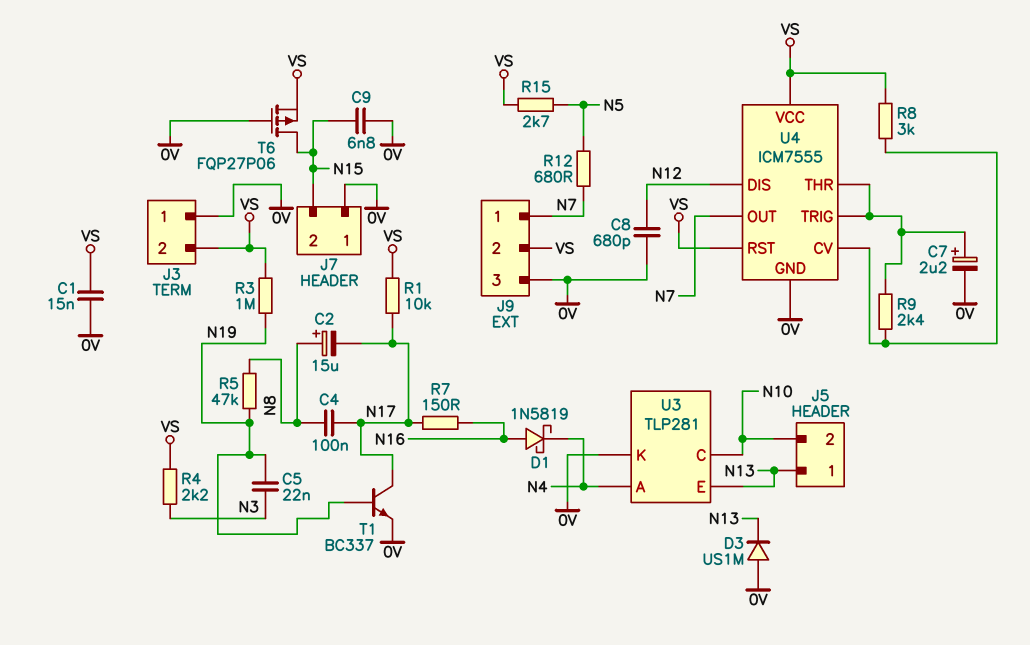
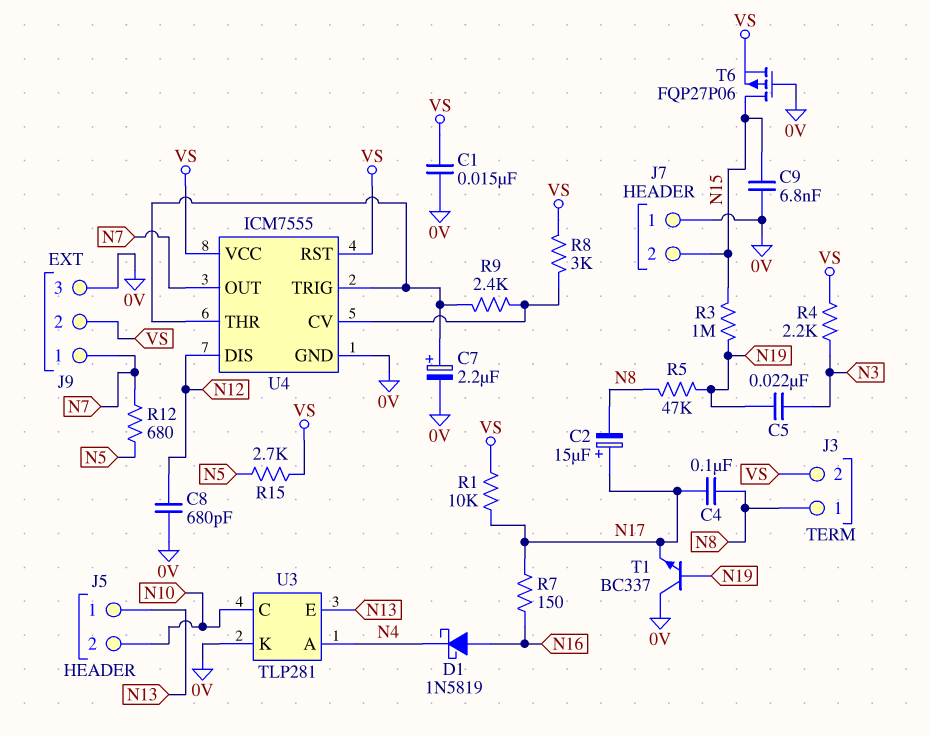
C2: 15uF (plus N8, minus N17) -> 15uF (plus N17, minus N8)
D3: diode US1M (A 0V, K N13) -> none
J3 pin 1: 0V -> N8
R3: 1M (N19, VS) -> 1M (N15, N19)
T1: NPN BC337 (B N19, C N17, E 0V) -> NPN BC337 (B N19, C 0V, E N17)

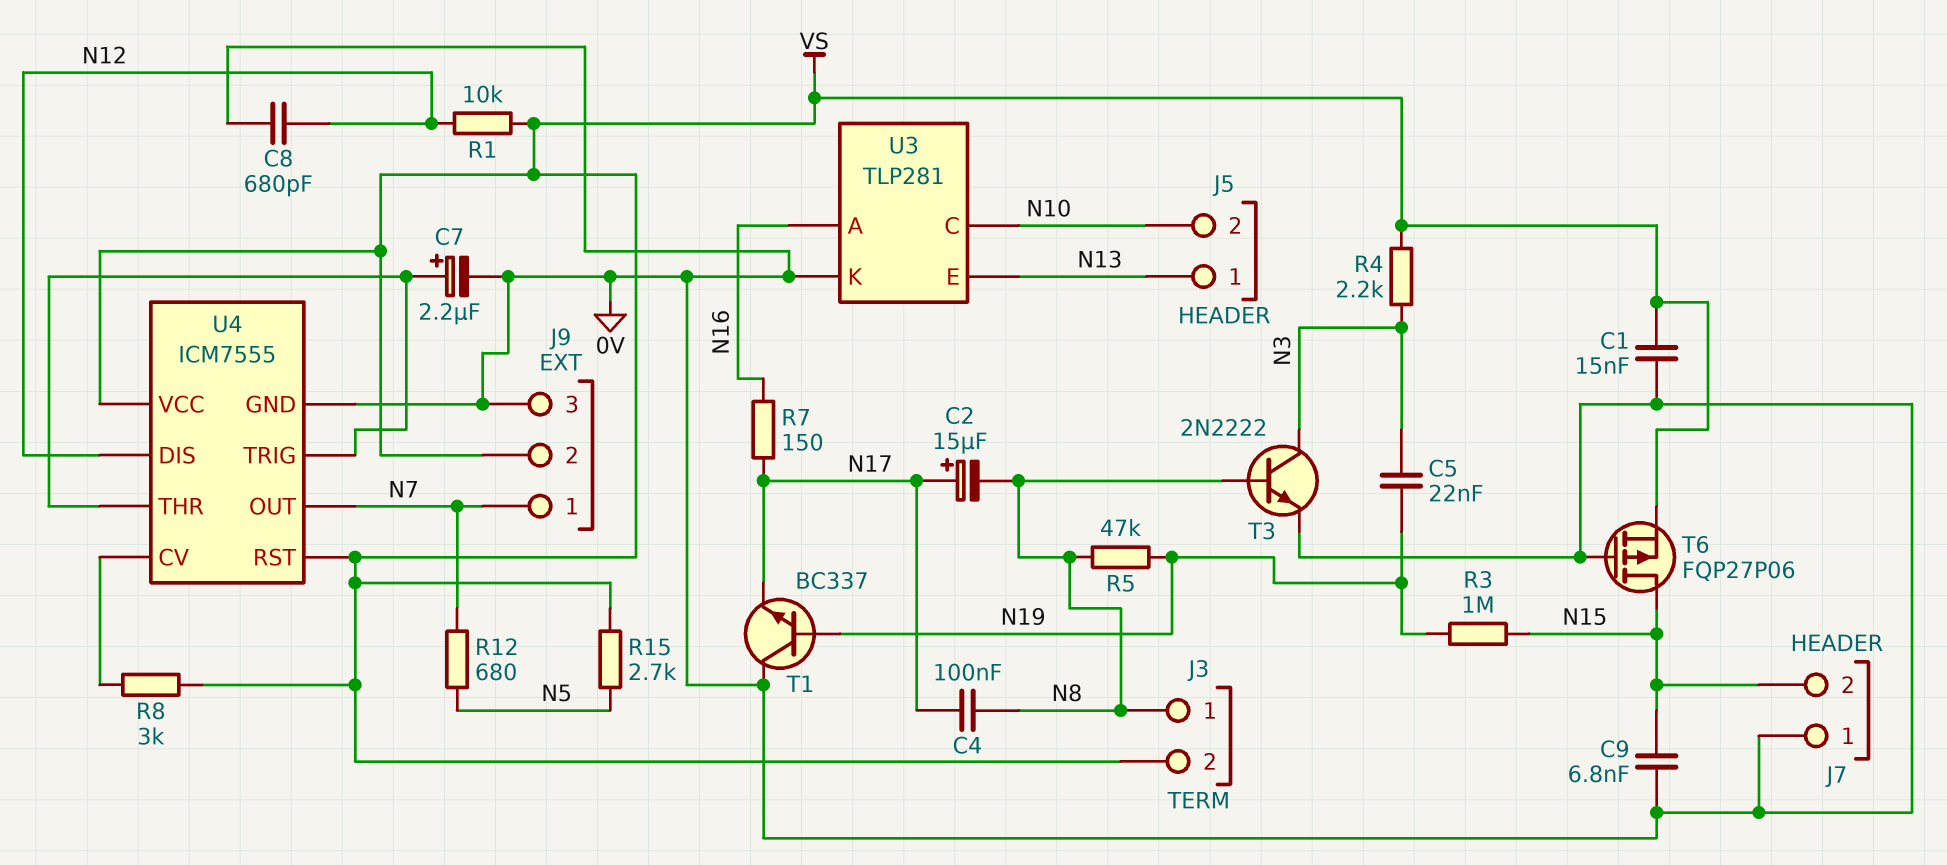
D1: schottky 1N5819 (A N16, K N4) -> none
R1: 10k (N17, VS) -> 10k (N12, VS)
R9: 2.4k (U4/CV, U4/THR) -> none
T3: none -> NPN 2N2222 (B N8, C N3, E 0V)
U3 pin A: N4 -> N16

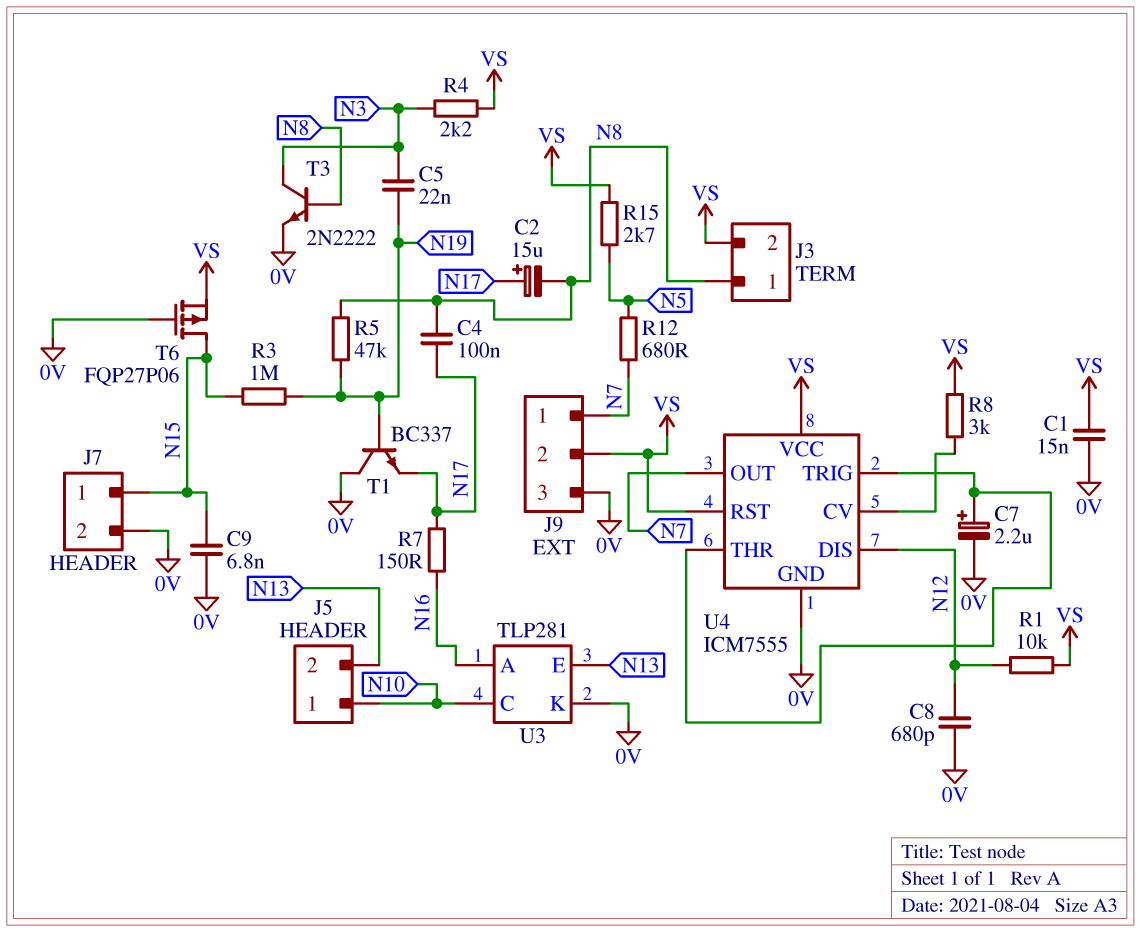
J5 pin 1: N13 -> N10
J5 pin 2: N10 -> N13
J7 pin 1: 0V -> N15
J7 pin 2: N15 -> 0V

